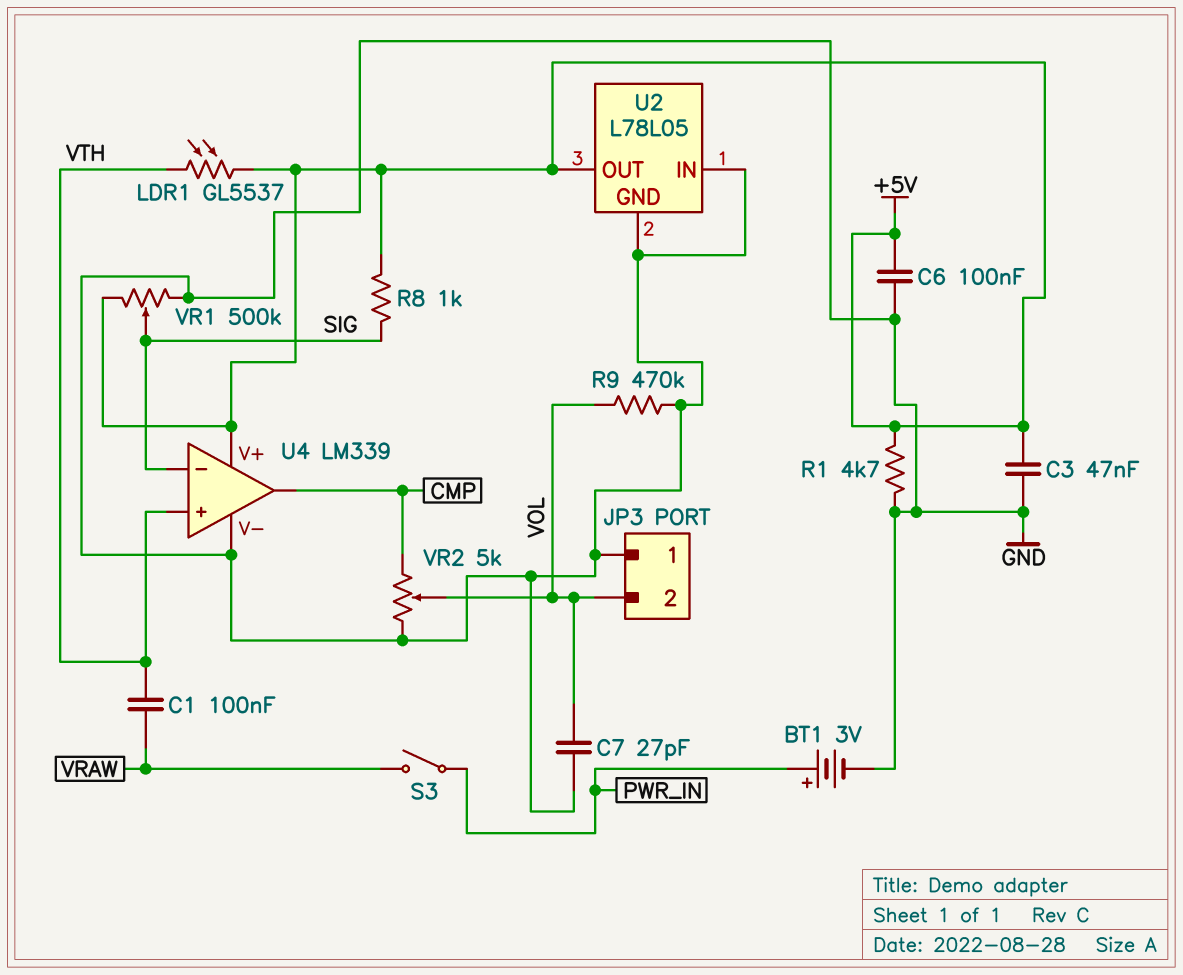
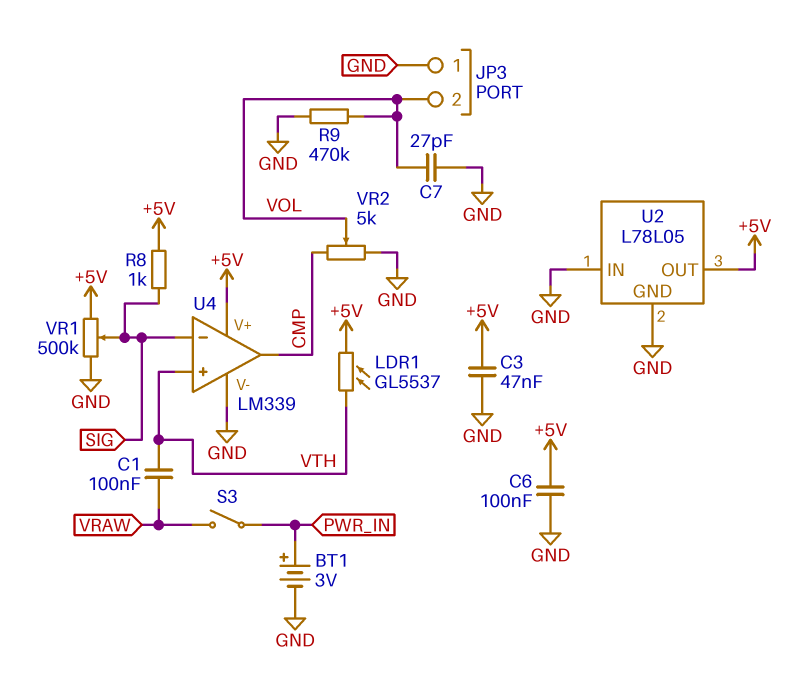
R1: 4.7k (+5V, GND) -> none

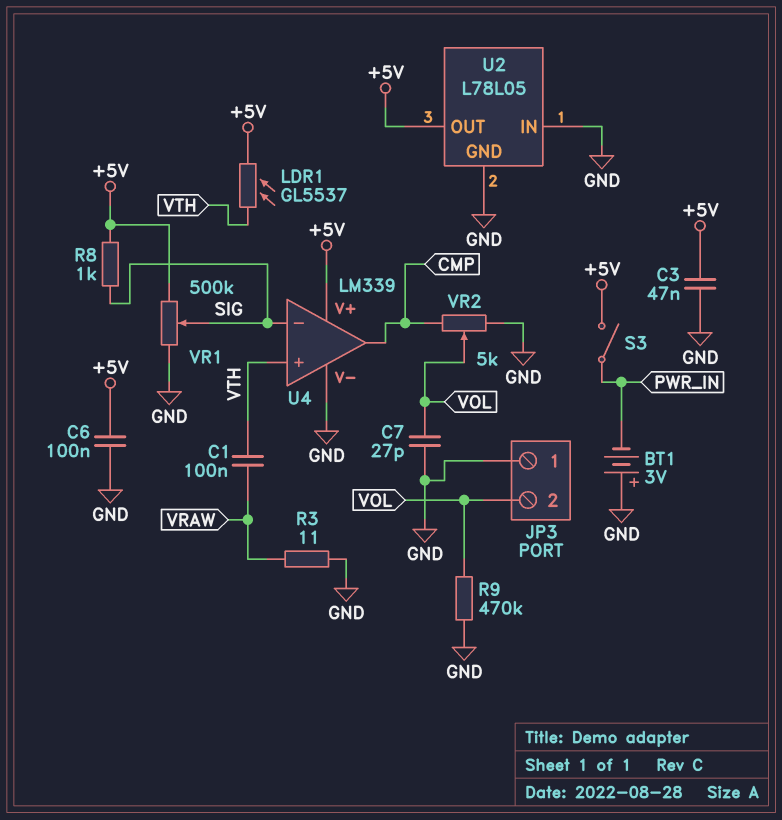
BT1: 3V (plus PWR_IN, minus GND) -> 3V (plus GND, minus PWR_IN)
R3: none -> 11 (GND, VRAW)
S3: switch (PWR_IN, VRAW) -> switch (+5V, PWR_IN)

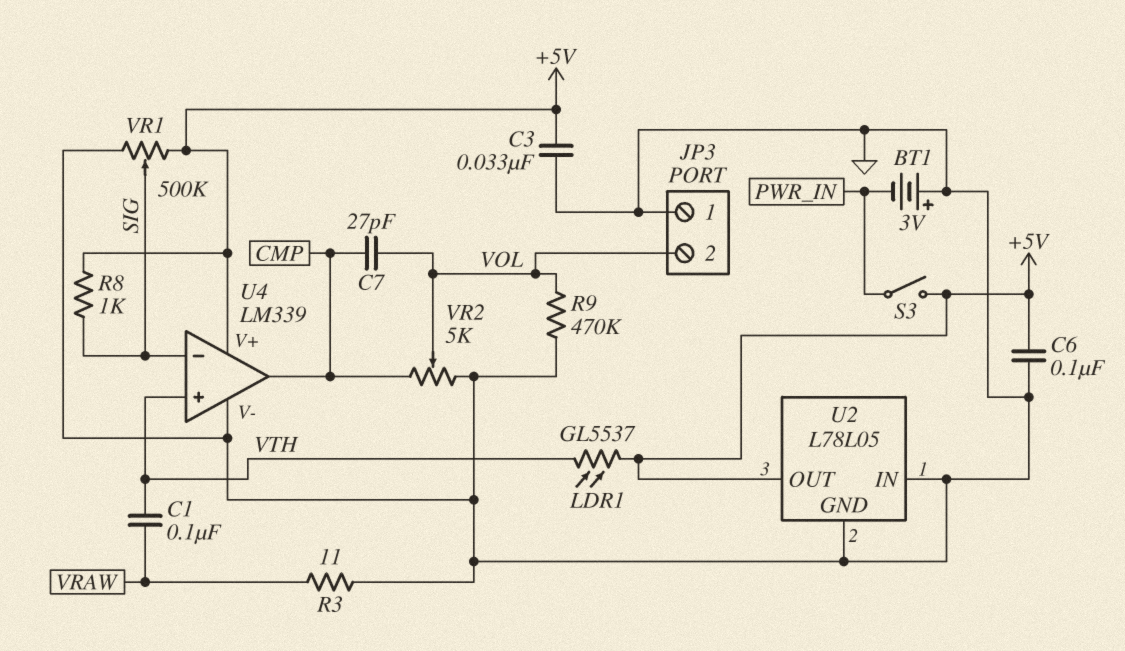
C3: 47nF (+5V, GND) -> 33nF (+5V, GND)
C7: 27pF (GND, VOL) -> 27pF (CMP, VOL)

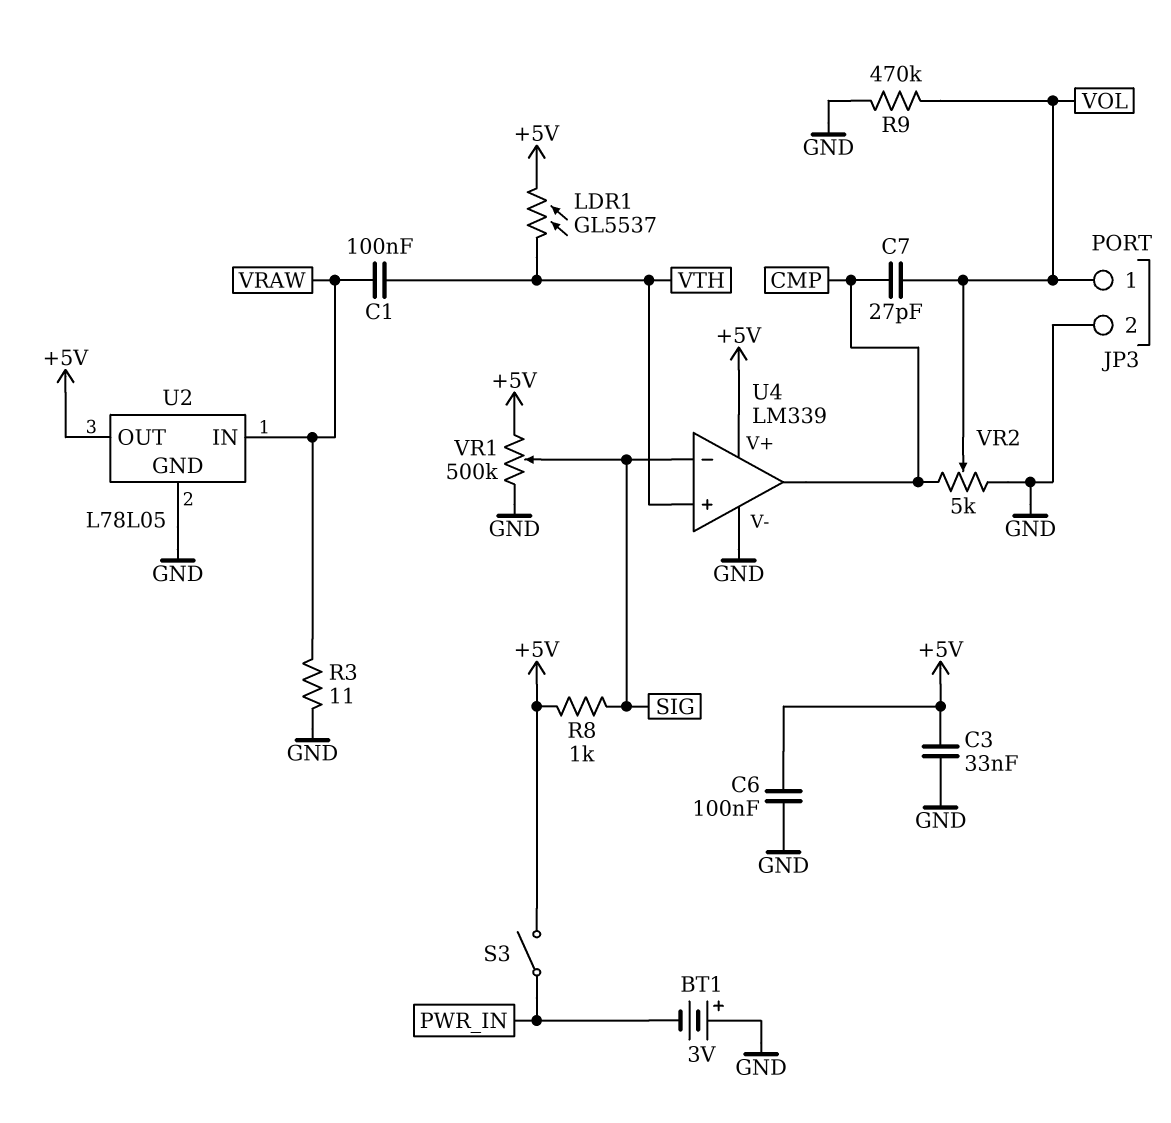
JP3 pin 1: GND -> VOL
JP3 pin 2: VOL -> GND
U2 pin IN: GND -> VRAW

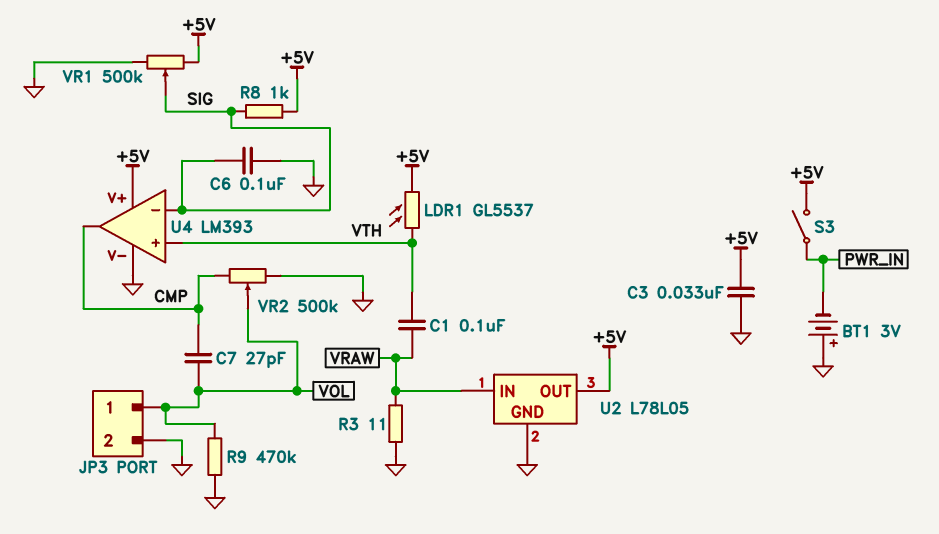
C6: 100nF (+5V, GND) -> 100nF (GND, SIG)
U4: LM339 -> LM393
VR2: 5k (CMP, GND, wiper VOL) -> 500k (CMP, GND, wiper VOL)

